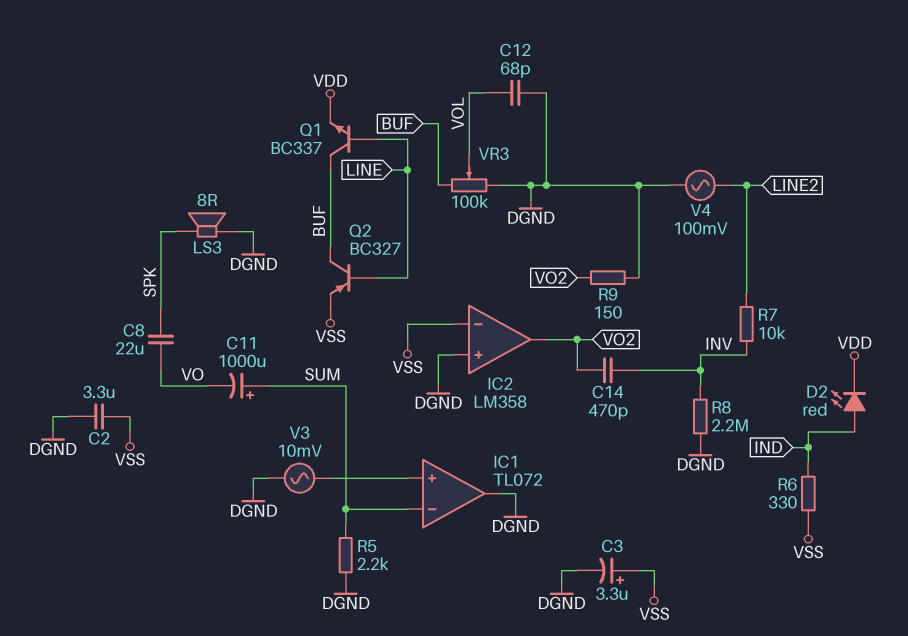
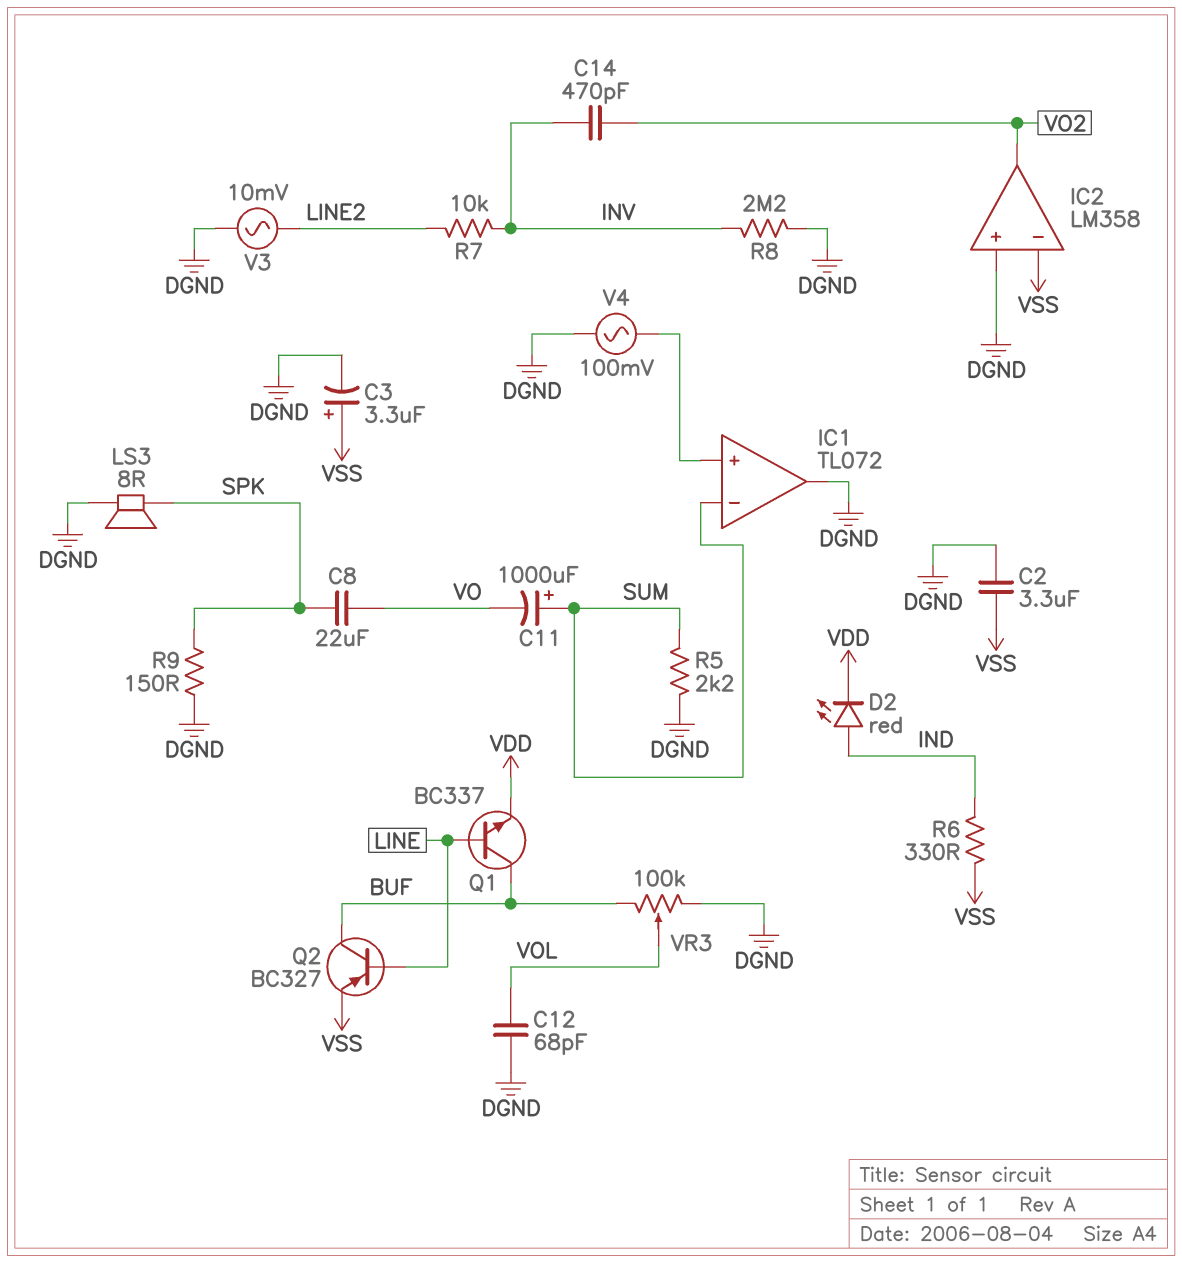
R9: 150 (DGND, VO2) -> 150 (DGND, SPK)
V3: AC 10mV (DGND, IC1/in+) -> AC 10mV (DGND, LINE2)
V4: AC 100mV (DGND, LINE2) -> AC 100mV (DGND, IC1/in+)

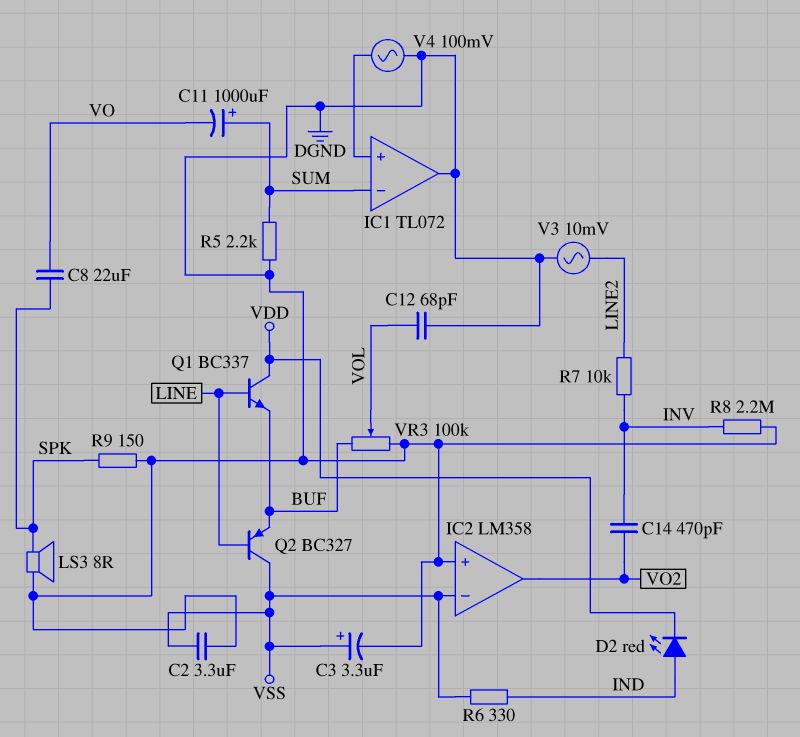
Q1: NPN BC337 (B LINE, C BUF, E VDD) -> NPN BC337 (B LINE, C VDD, E BUF)
Q2: PNP BC327 (B LINE, C BUF, E VSS) -> PNP BC327 (B LINE, C VSS, E BUF)

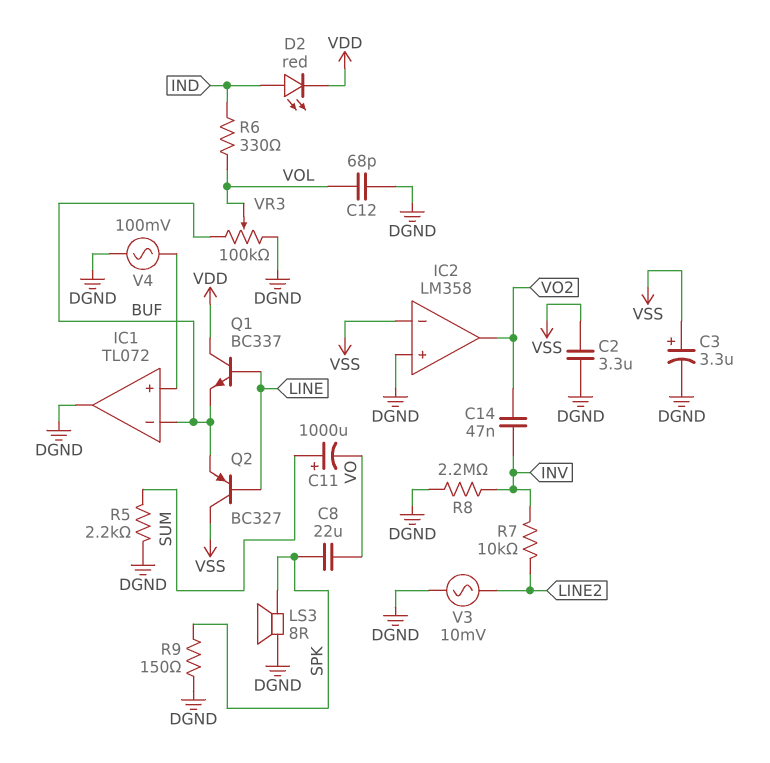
C14: 470pF (INV, VO2) -> 47nF (INV, VO2)
IC1 pin in-: SUM -> BUF
R6: 330 (IND, VSS) -> 330 (IND, VOL)

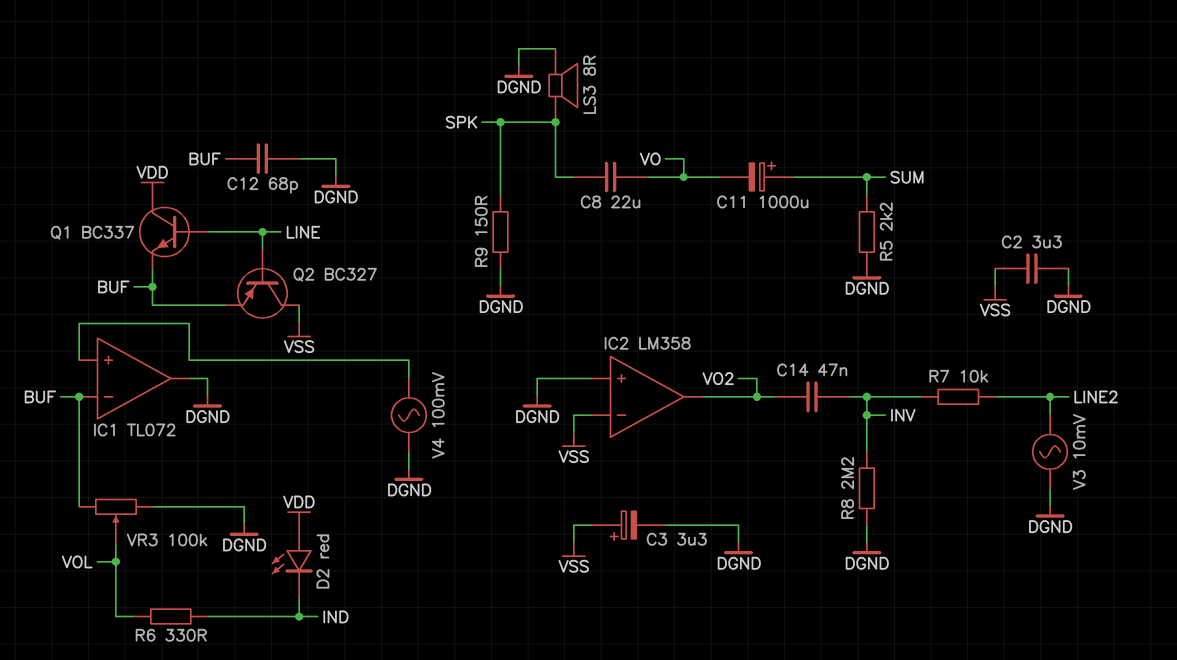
C12: 68pF (DGND, VOL) -> 68pF (BUF, DGND)
D2: LED red (A IND, K VDD) -> LED red (A VDD, K IND)

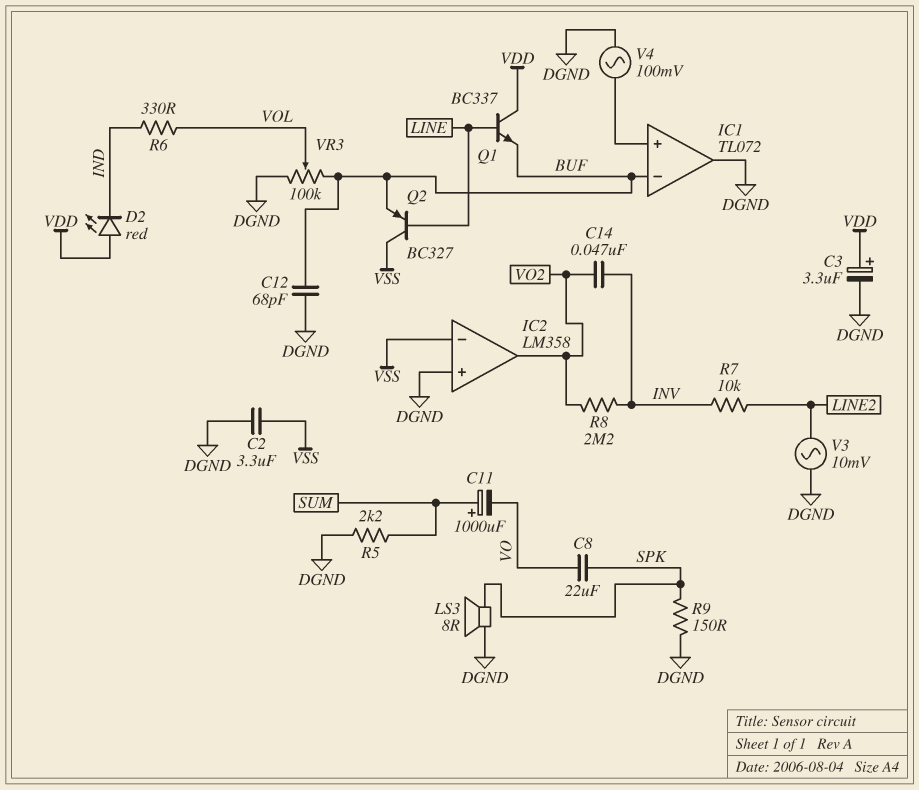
C3: 3.3uF (plus VSS, minus DGND) -> 3.3uF (plus VDD, minus DGND)
R8: 2.2M (DGND, INV) -> 2.2M (INV, VO2)

